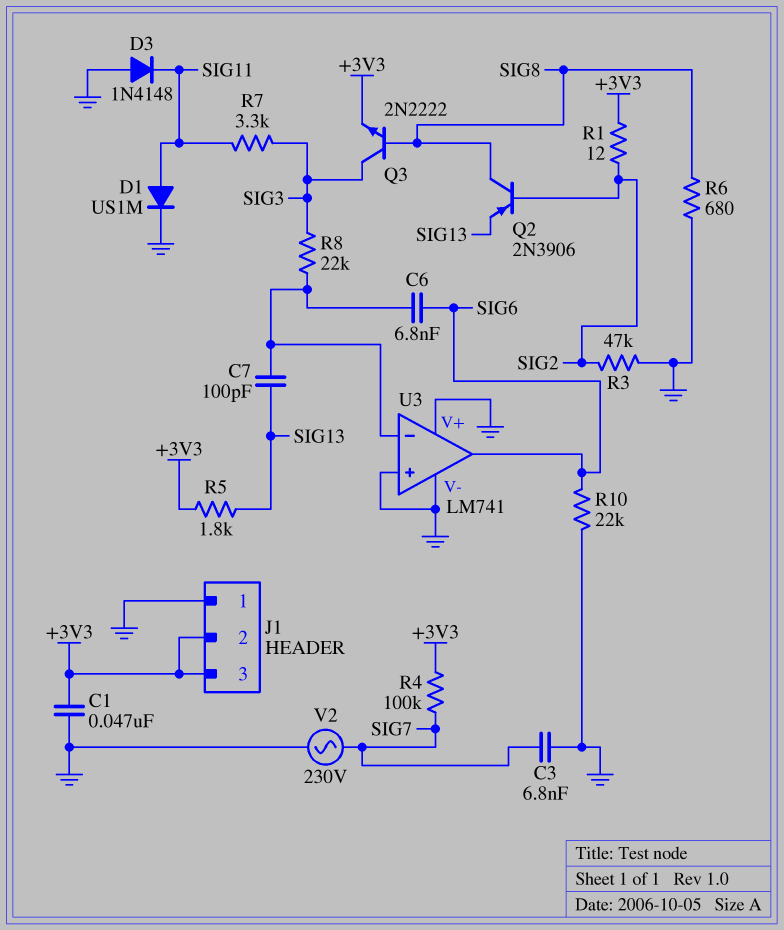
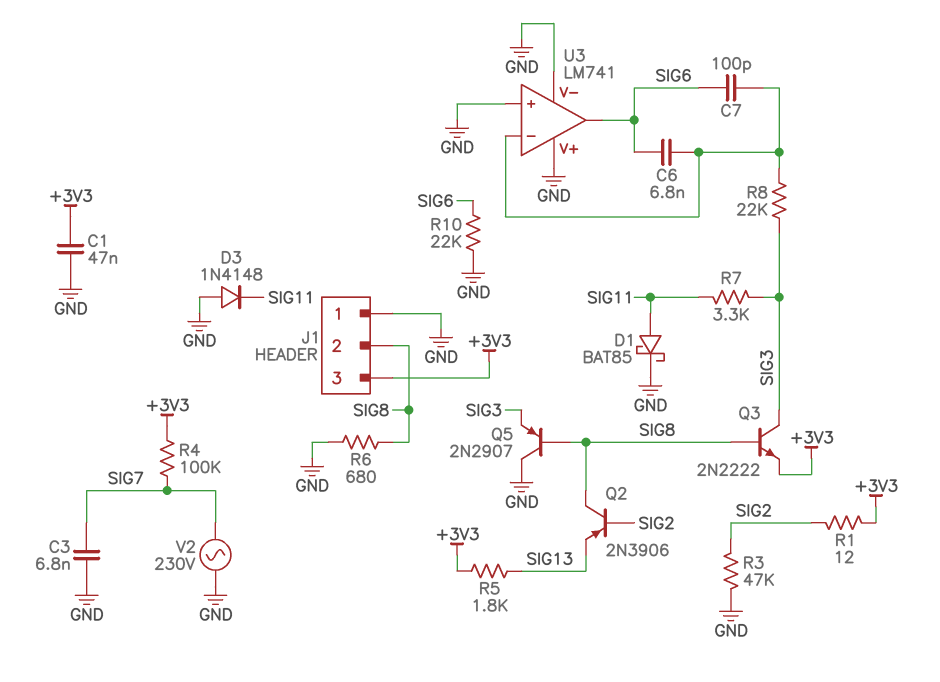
C7: 100pF (SIG13, U3/in-) -> 100pF (SIG6, U3/in-)
D1: diode US1M (A SIG11, K GND) -> schottky BAT85 (A SIG11, K GND)
J1 pin 2: +3V3 -> SIG8
Q5: none -> PNP 2N2907 (B SIG8, C GND, E SIG3)

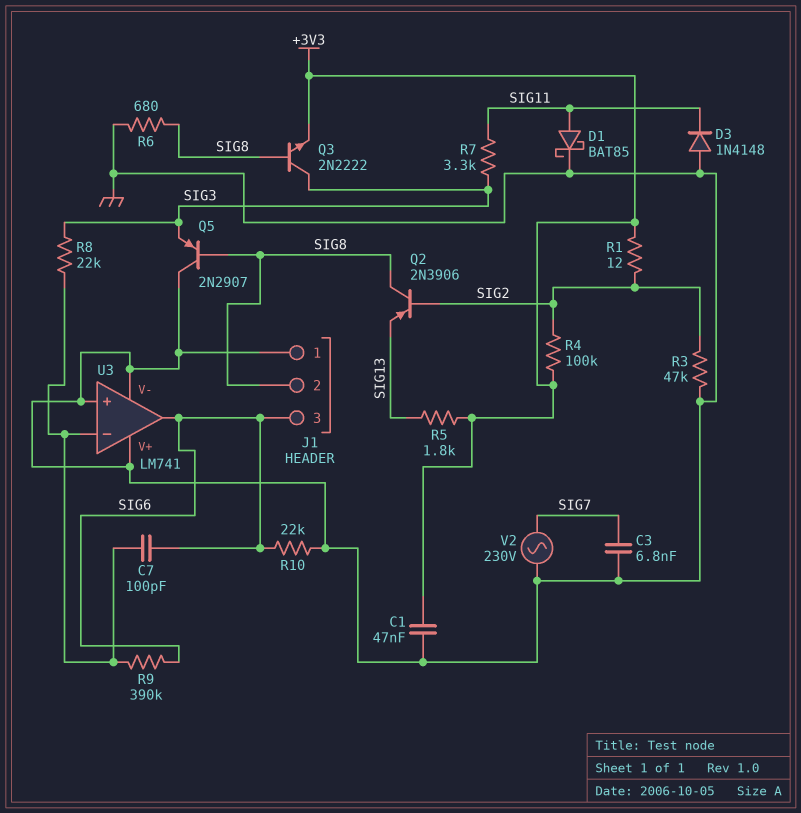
C6: 6.8nF (SIG6, U3/in-) -> none
J1 pin 3: +3V3 -> SIG6
R4: 100k (+3V3, SIG7) -> 100k (+3V3, SIG2)
R9: none -> 390k (SIG6, U3/in-)

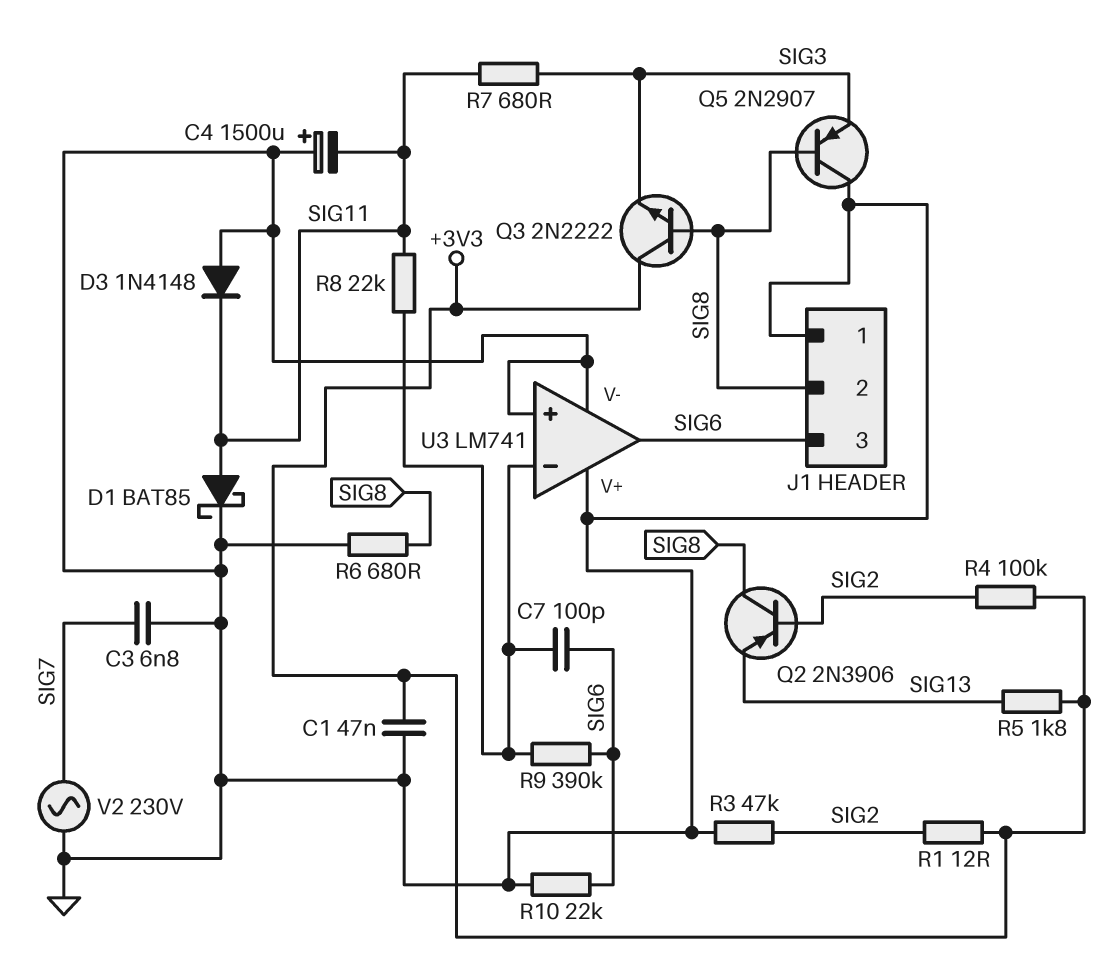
C4: none -> 1500uF (plus GND, minus SIG11)
Q3: NPN 2N2222 (B SIG8, C SIG3, E +3V3) -> NPN 2N2222 (B SIG8, C +3V3, E SIG3)
R7: 3.3k (SIG3, SIG11) -> 680 (SIG3, SIG11)
R8: 22k (SIG3, U3/in-) -> 22k (SIG11, U3/in-)

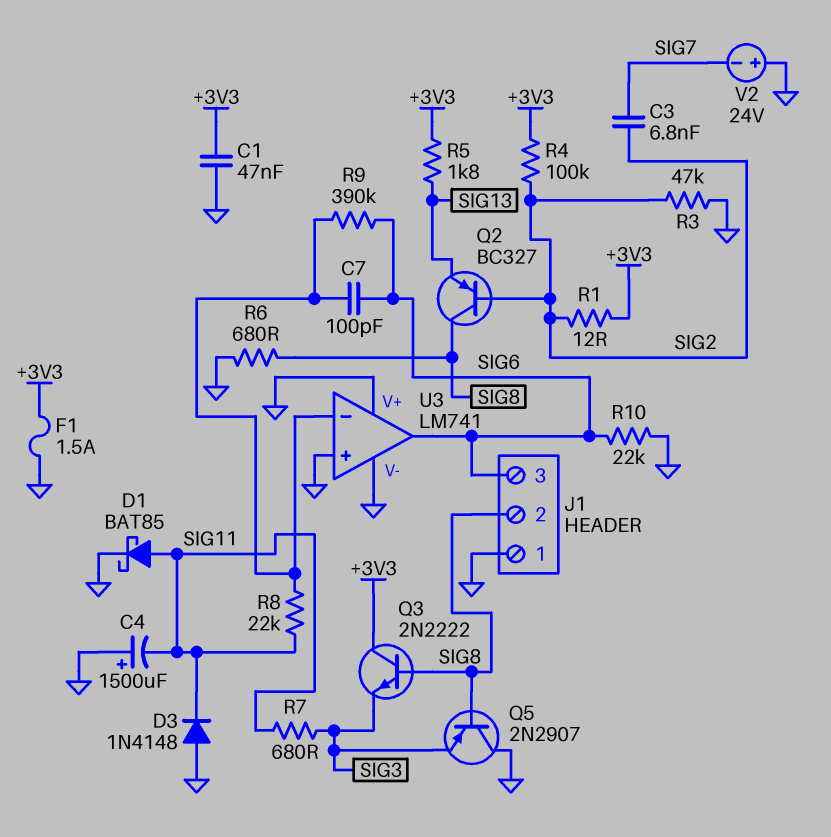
C3: 6.8nF (GND, SIG7) -> 6.8nF (SIG2, SIG7)
F1: none -> 1.5A (+3V3, GND)
Q2: PNP 2N3906 (B SIG2, C SIG8, E SIG13) -> PNP BC327 (B SIG2, C SIG8, E SIG13)
V2: AC 230V (GND, SIG7) -> 24V (plus GND, minus SIG7)

